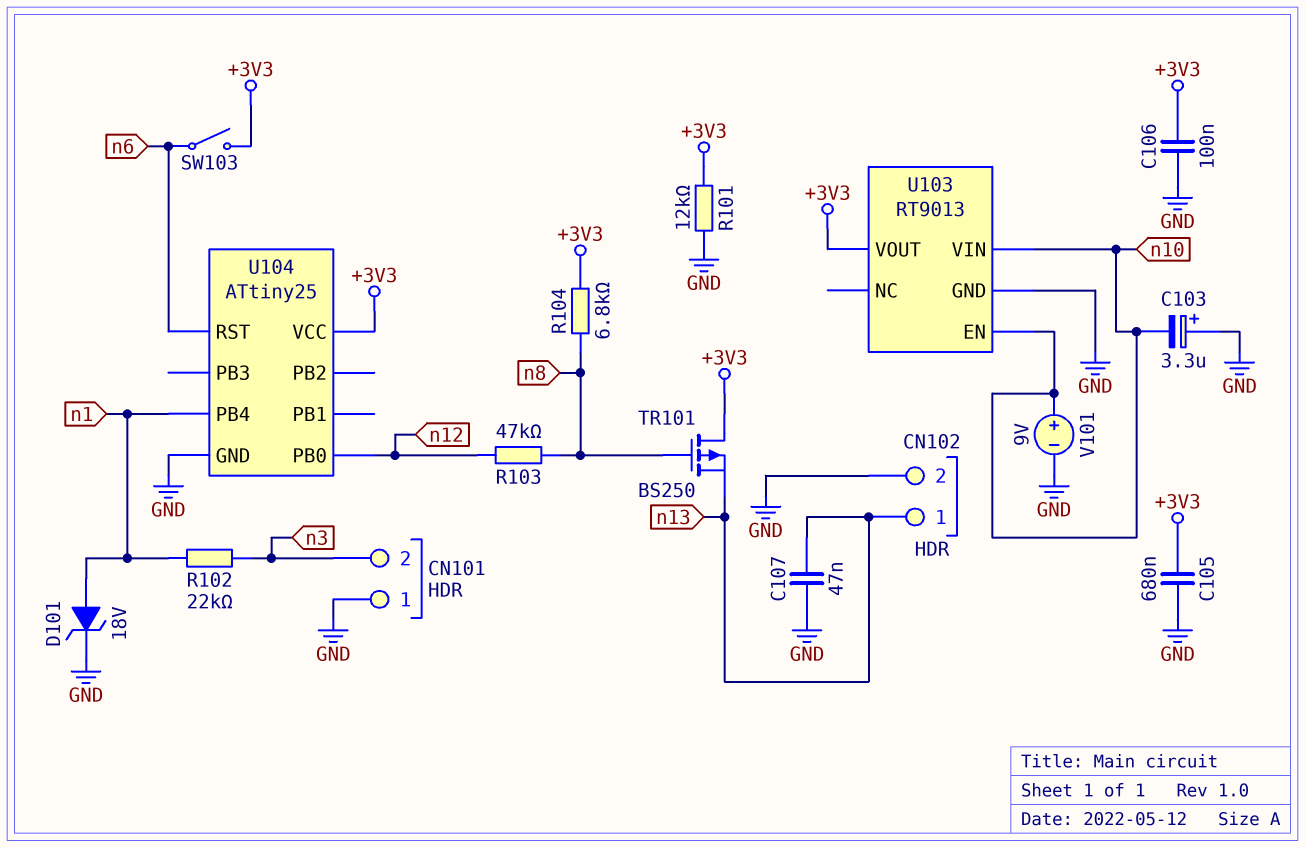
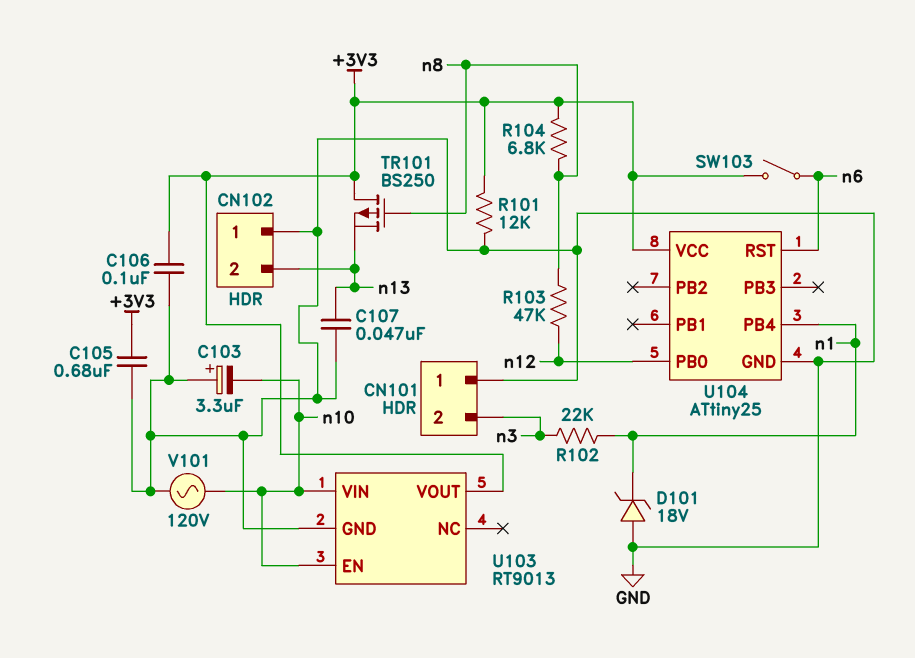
CN102 pin 1: n13 -> GND
CN102 pin 2: GND -> n13
D101: zener 18V (A n1, K GND) -> zener 18V (A GND, K n1)
V101: 9V (plus n10, minus GND) -> AC 120V (GND, n10)

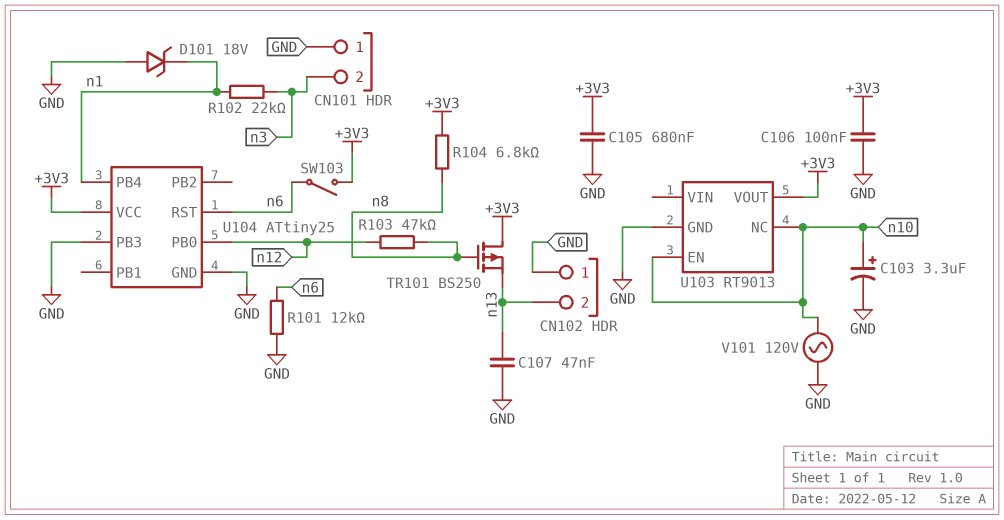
C103: 3.3uF (plus GND, minus n10) -> 3.3uF (plus n10, minus GND)
R101: 12k (+3V3, GND) -> 12k (GND, n6)
U103 pin NC: none -> n10
U103 pin VIN: n10 -> none
U104 pin PB3: none -> GND

